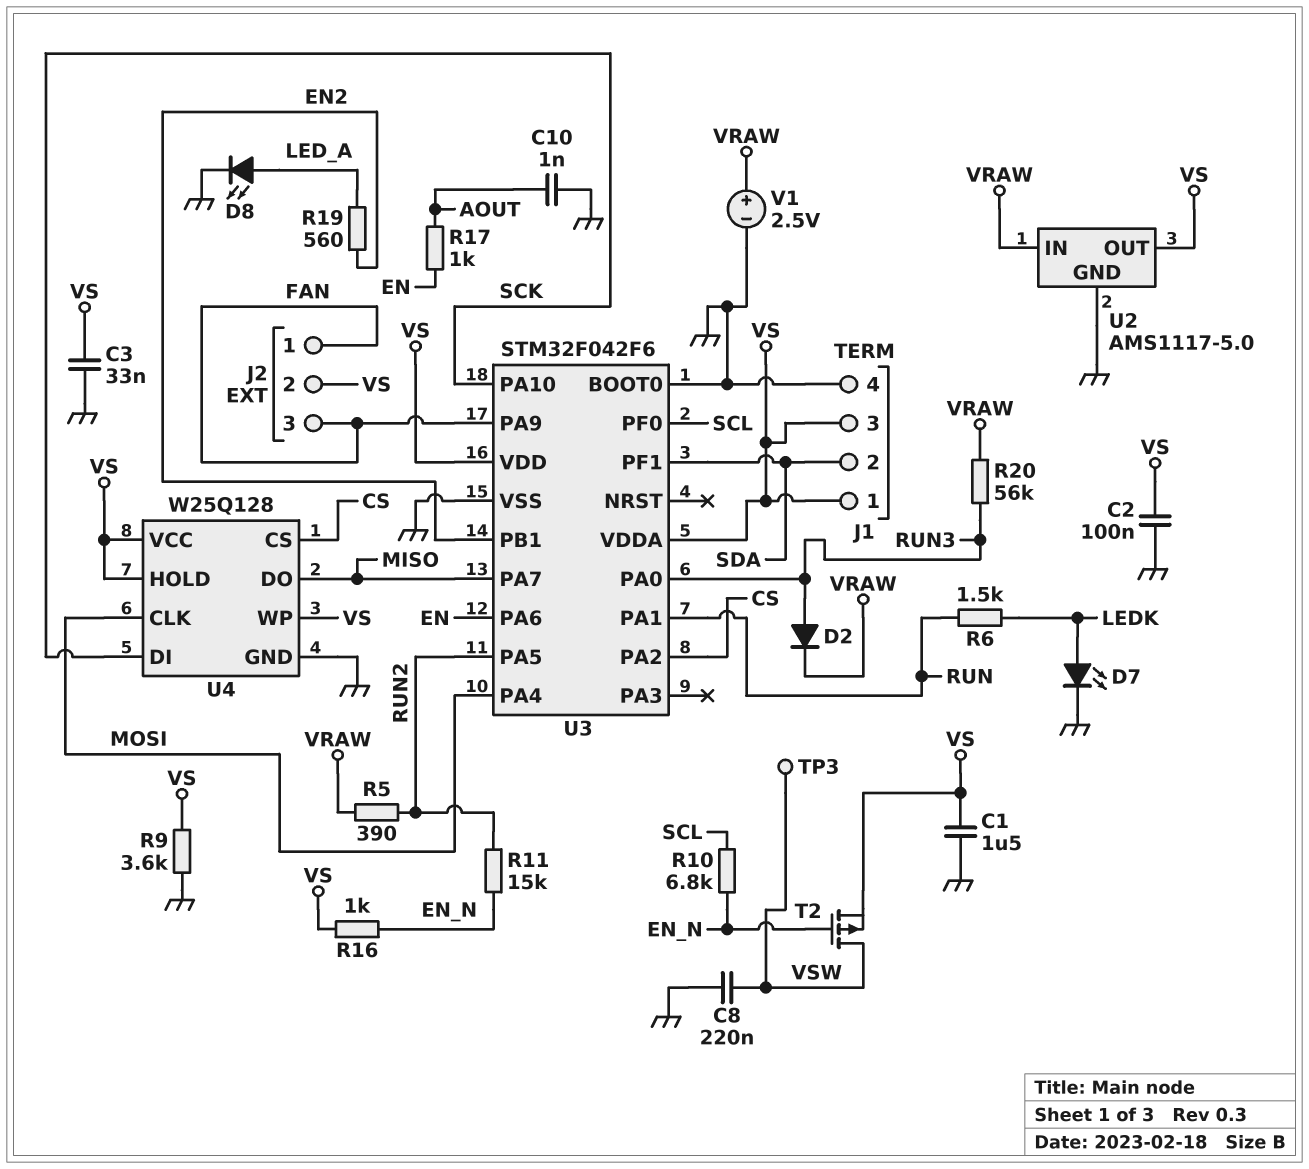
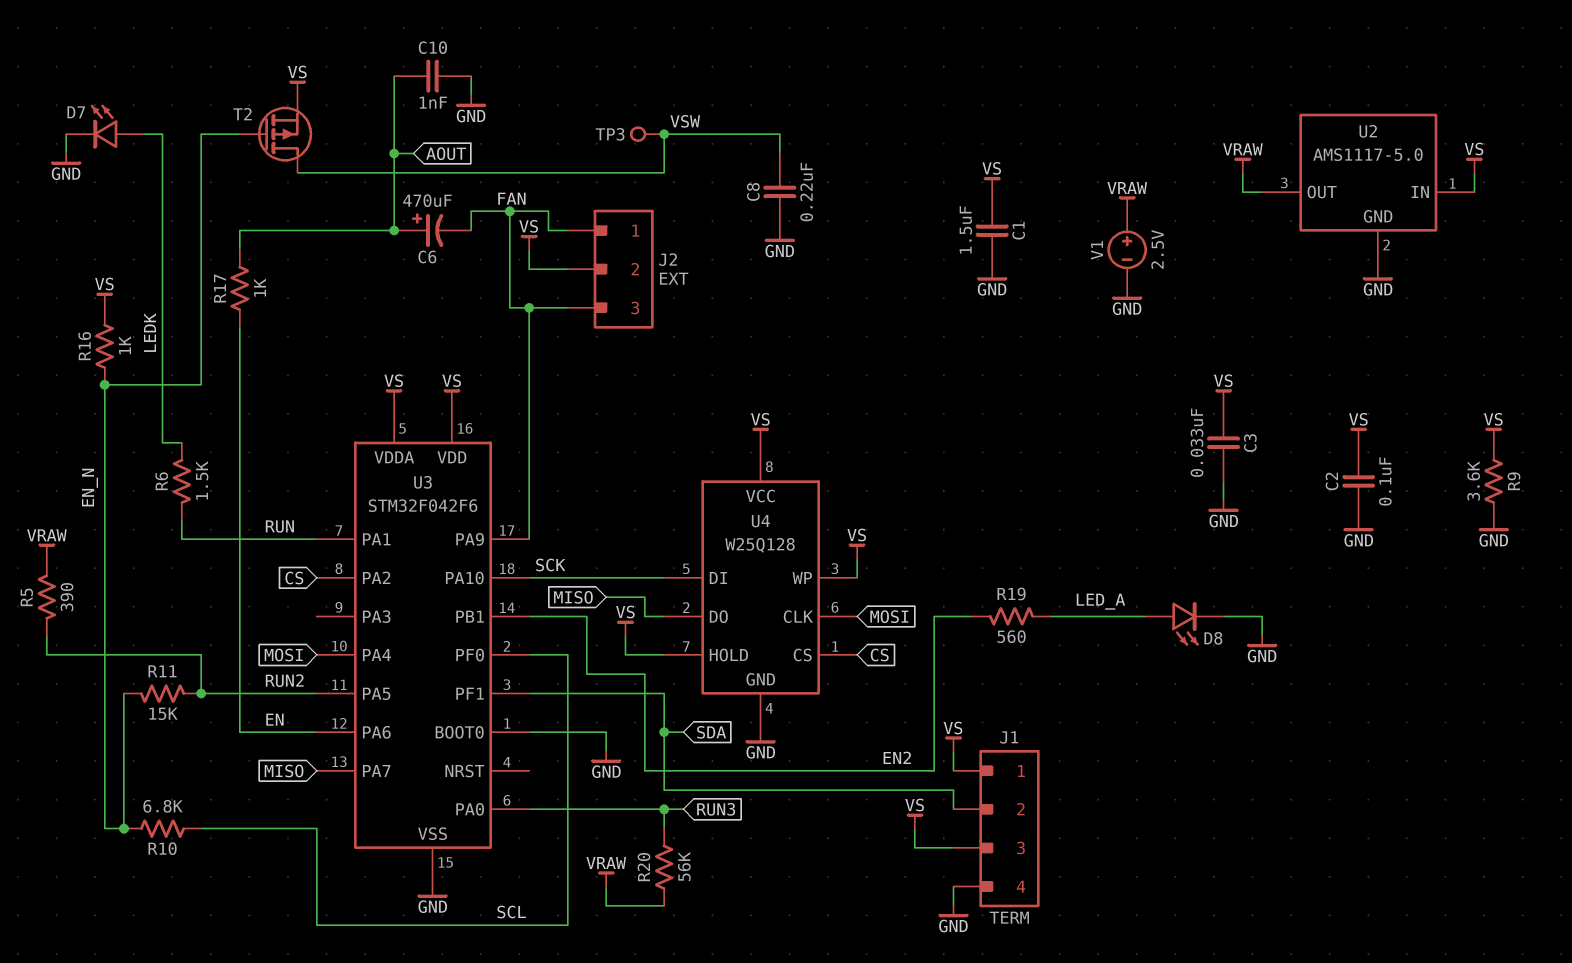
C6: none -> 470uF (plus AOUT, minus FAN)
D2: diode (A RUN3, K VRAW) -> none
U2 pin IN: VRAW -> VS
U2 pin OUT: VS -> VRAW

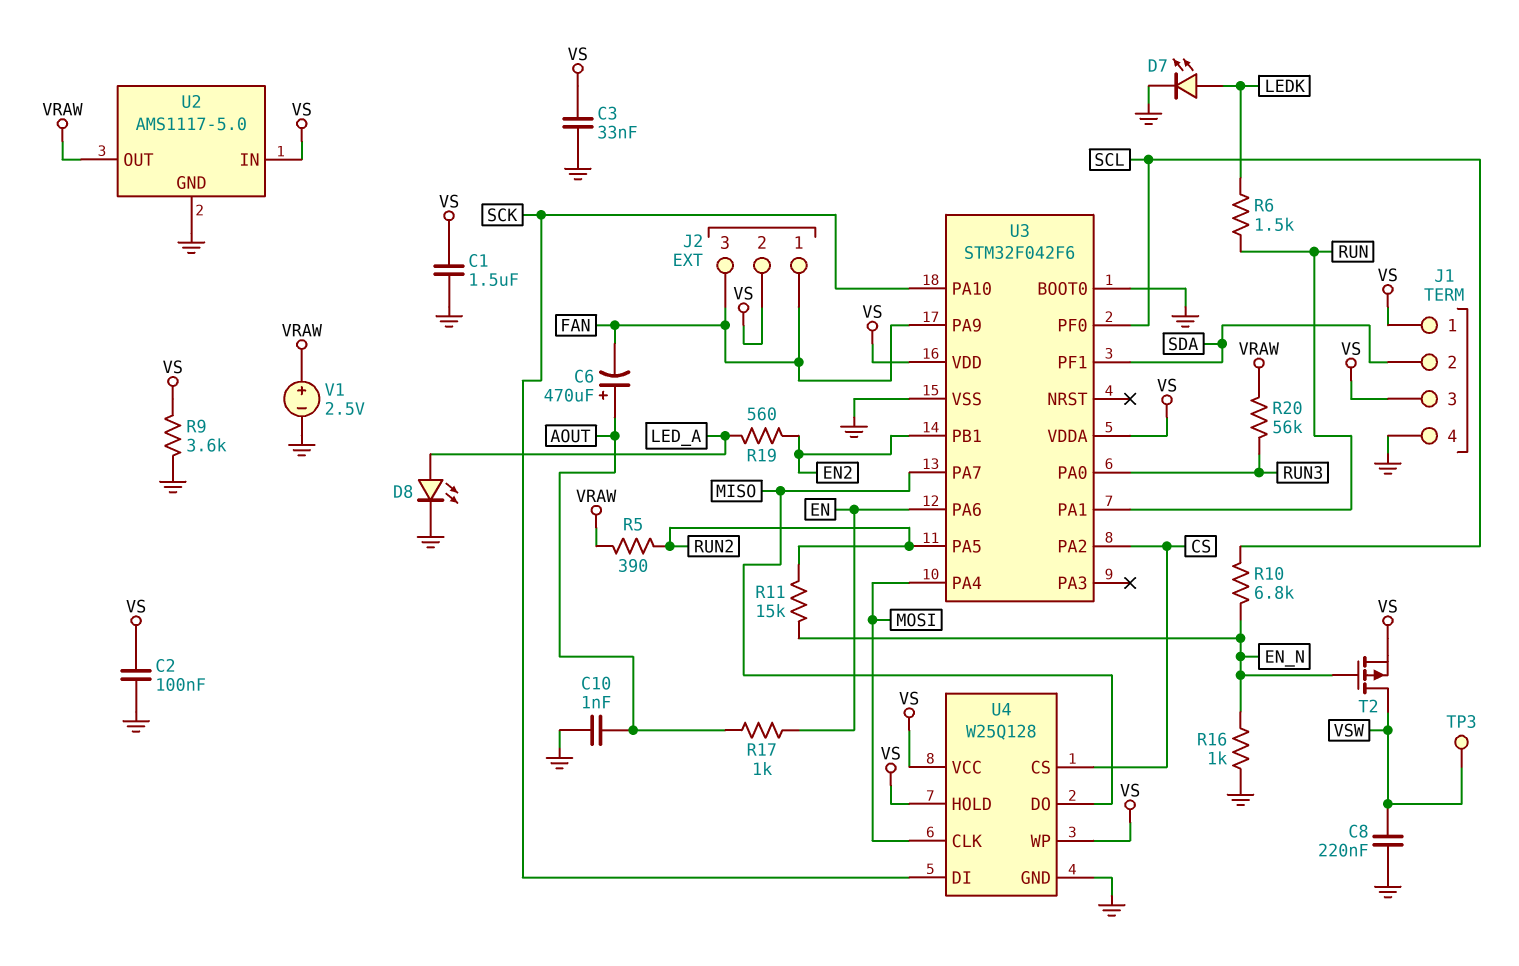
R16: 1k (EN_N, VS) -> 1k (EN_N, GND)

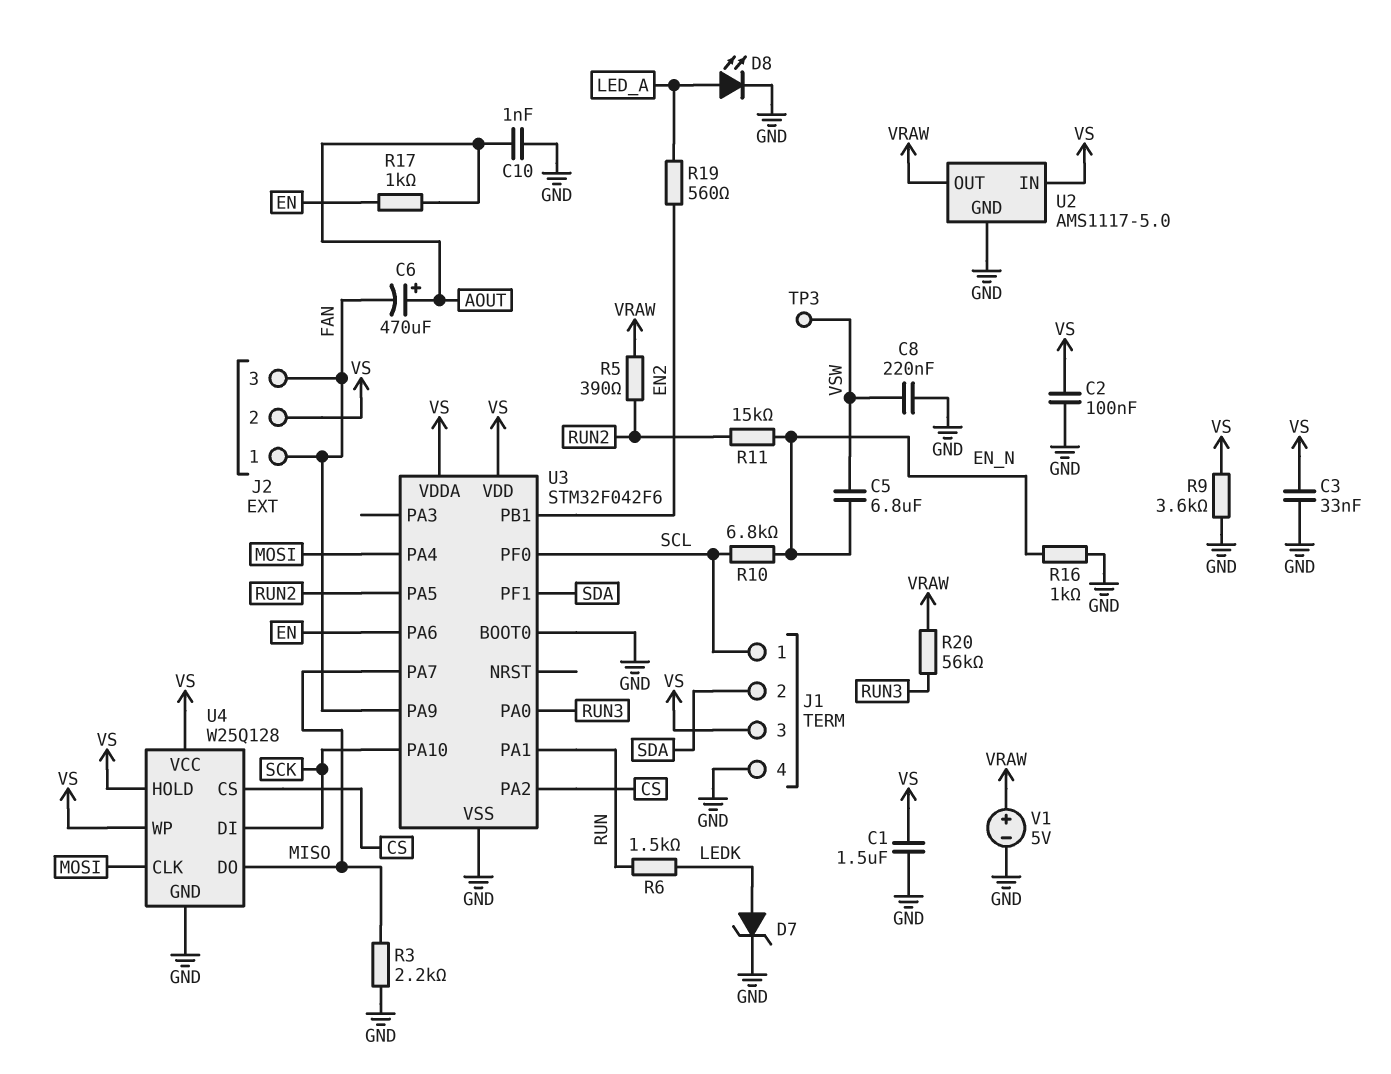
C5: none -> 6.8uF (EN_N, VSW)
D7: LED (A LEDK, K GND) -> zener (A LEDK, K GND)
J1 pin 1: VS -> SCL
R3: none -> 2.2k (GND, MISO)
T2: PMOS (G EN_N, D VSW, S VS) -> none
V1: 2.5V (plus VRAW, minus GND) -> 5V (plus VRAW, minus GND)

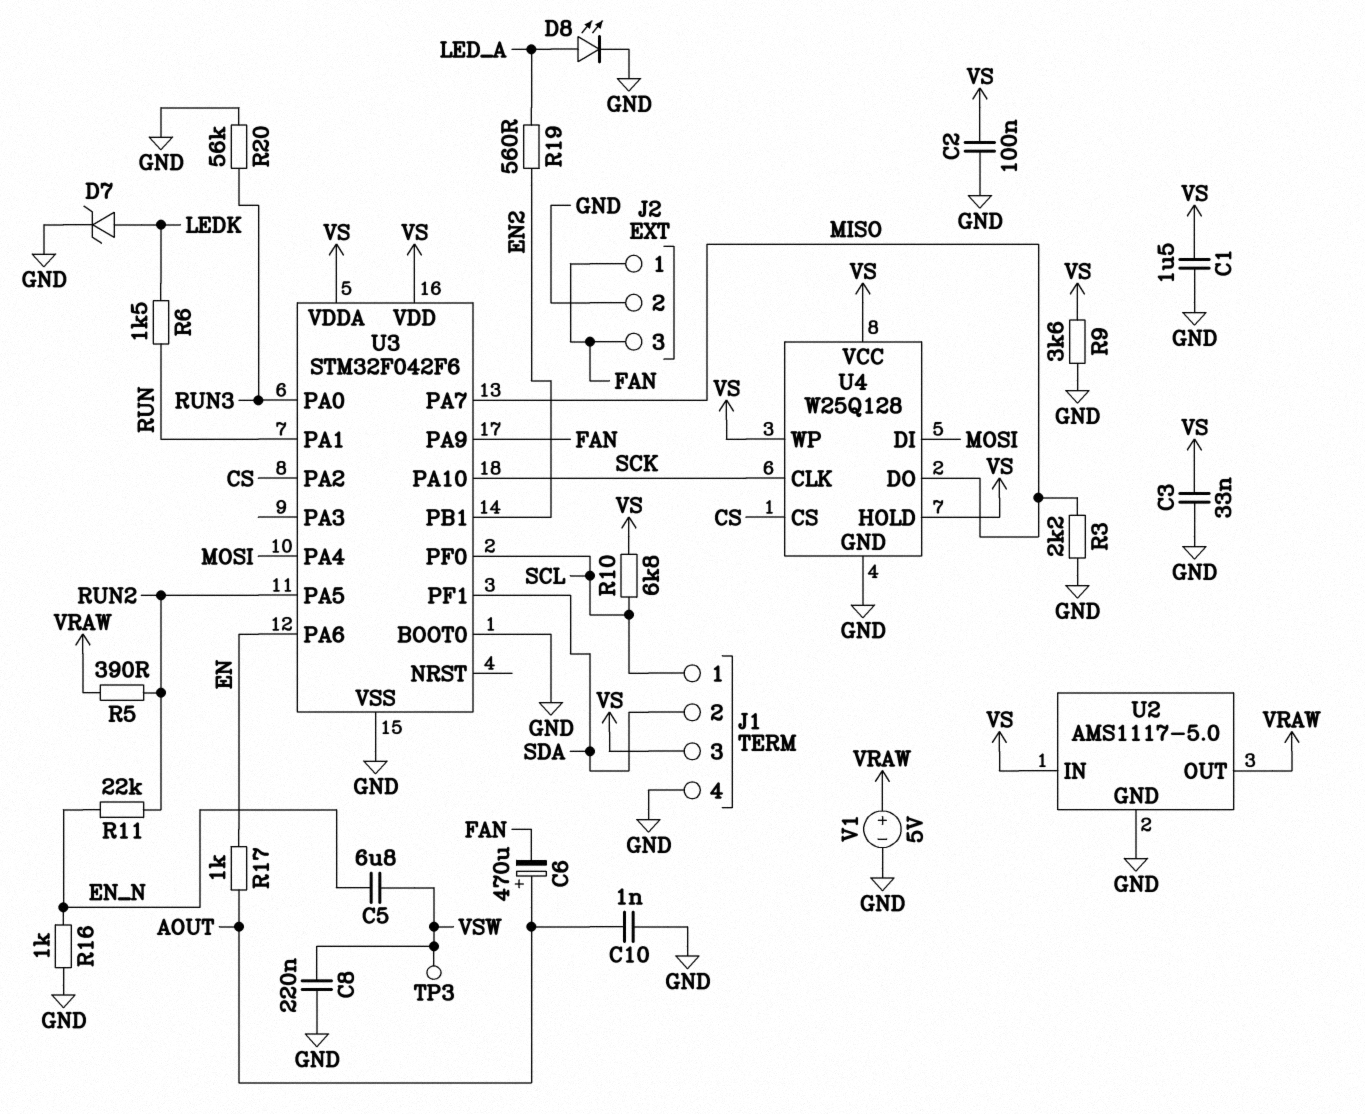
J2 pin 2: VS -> GND
R10: 6.8k (EN_N, SCL) -> 6.8k (SCL, VS)
R11: 15k (EN_N, RUN2) -> 22k (EN_N, RUN2)
R20: 56k (RUN3, VRAW) -> 56k (GND, RUN3)
U4 pin CLK: MOSI -> SCK
U4 pin DI: SCK -> MOSI

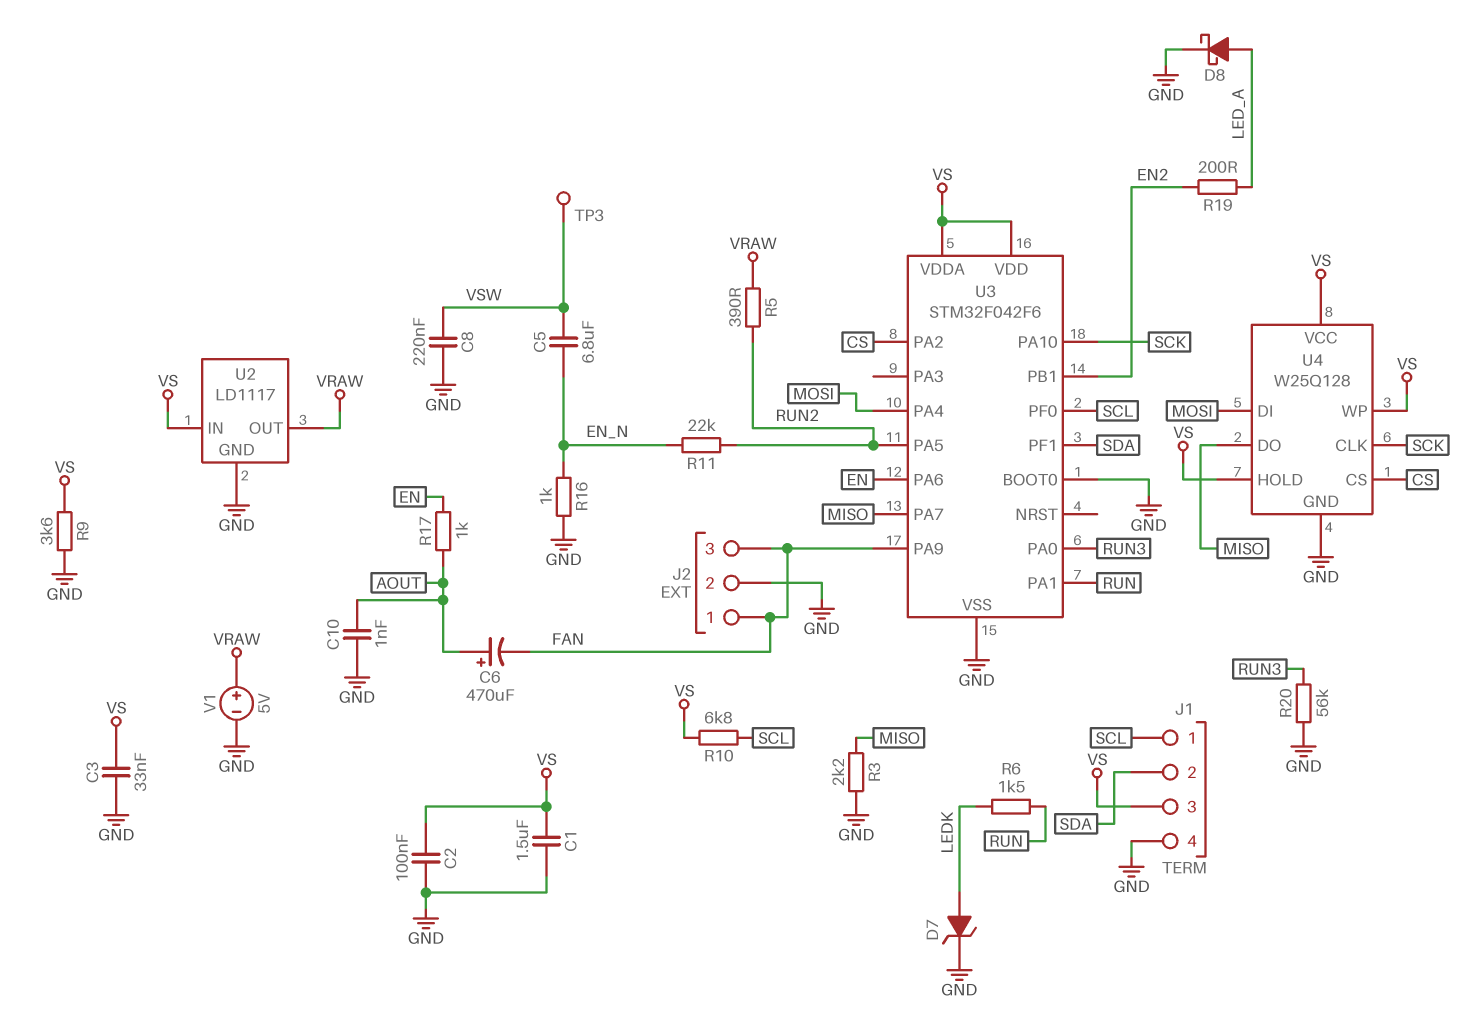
D8: LED (A LED_A, K GND) -> schottky (A LED_A, K GND)
R19: 560 (EN2, LED_A) -> 200 (EN2, LED_A)
U2: AMS1117-5.0 -> LD1117

